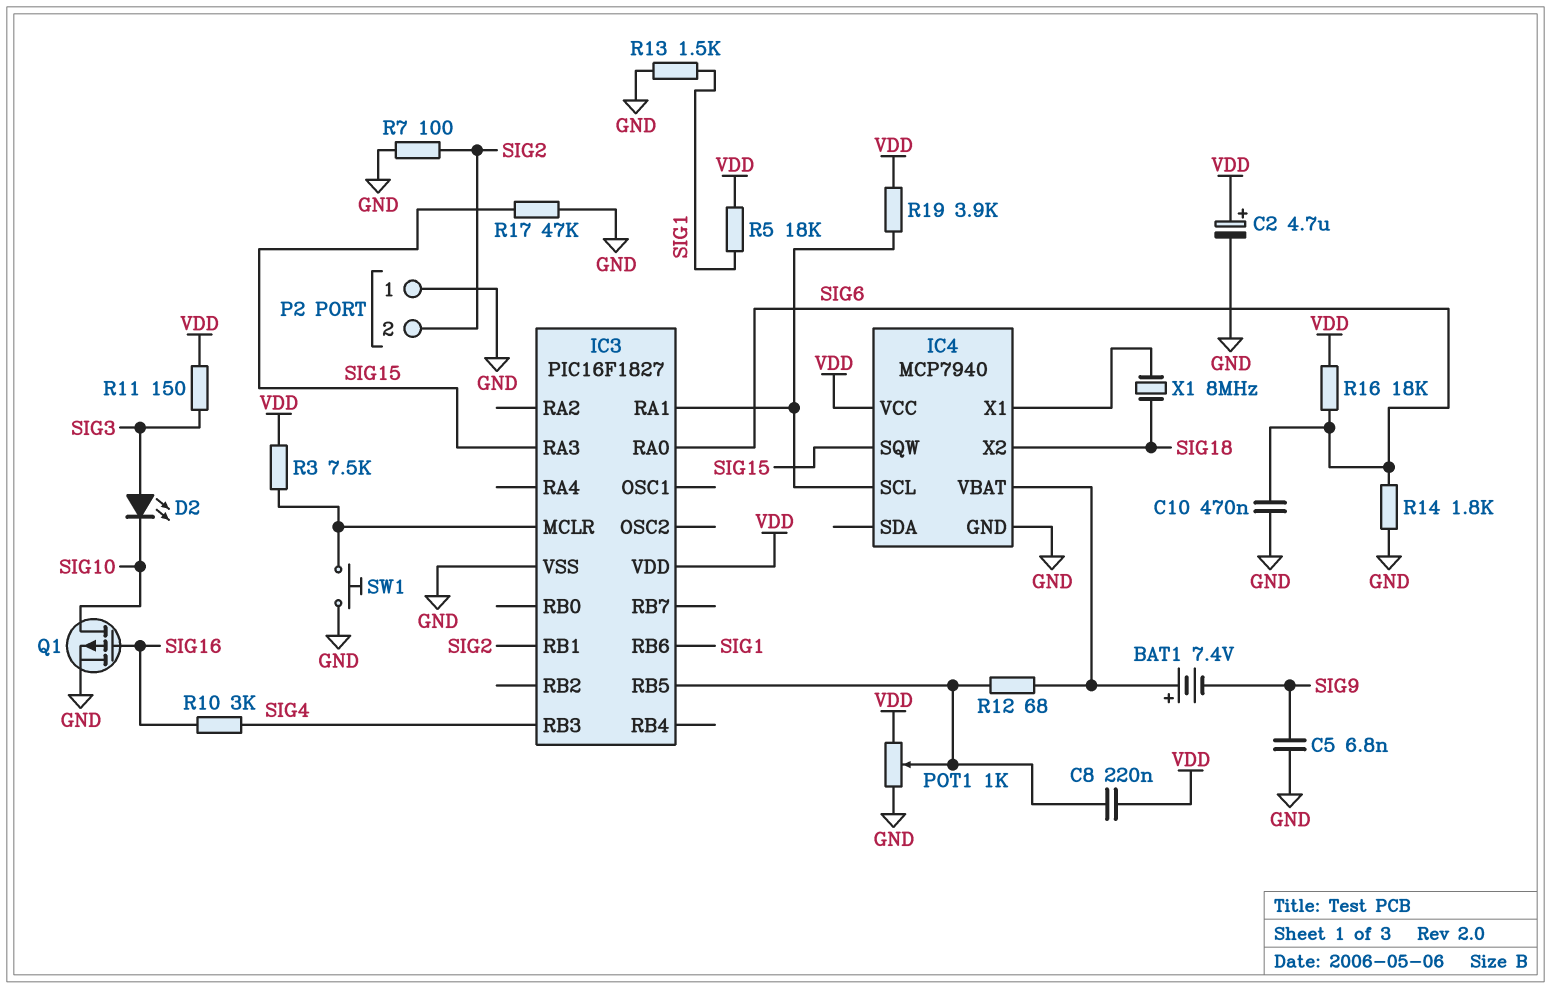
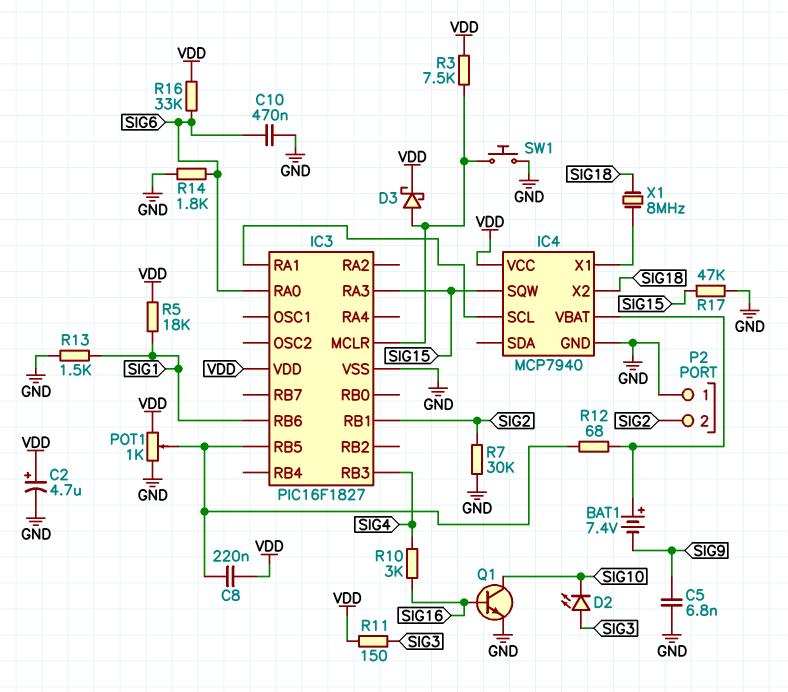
D3: none -> schottky (A IC3/MCLR, K VDD)
Q1: PMOS (G SIG16, D SIG10, S GND) -> NPN (B SIG16, C SIG10, E GND)
R7: 100 (GND, SIG2) -> 30k (GND, SIG2)
R16: 18k (SIG6, VDD) -> 33k (SIG6, VDD)
R19: 3.9k (IC3/RA1, VDD) -> none

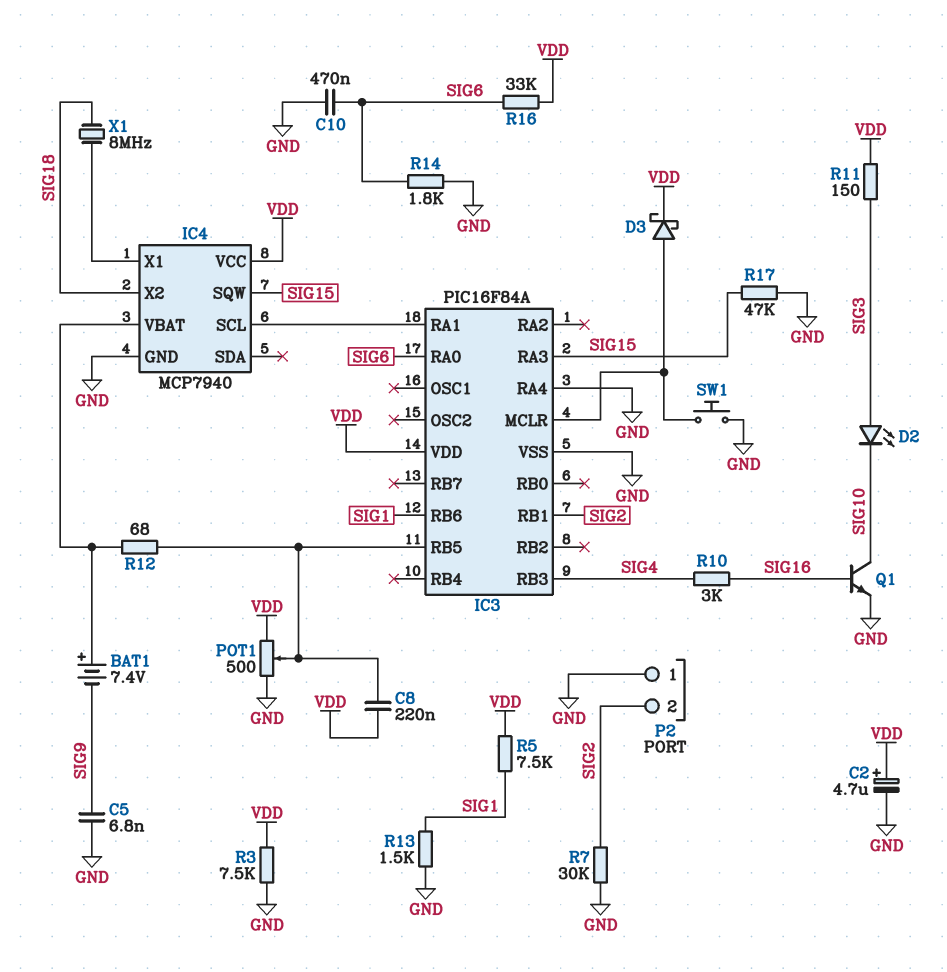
IC3: PIC16F1827 -> PIC16F84A
IC3 pin RA4: none -> GND
POT1: 1k (GND, VDD, wiper IC3/RB5) -> 500 (GND, VDD, wiper IC3/RB5)
R3: 7.5k (IC3/MCLR, VDD) -> 7.5k (GND, VDD)
R5: 18k (SIG1, VDD) -> 7.5k (SIG1, VDD)

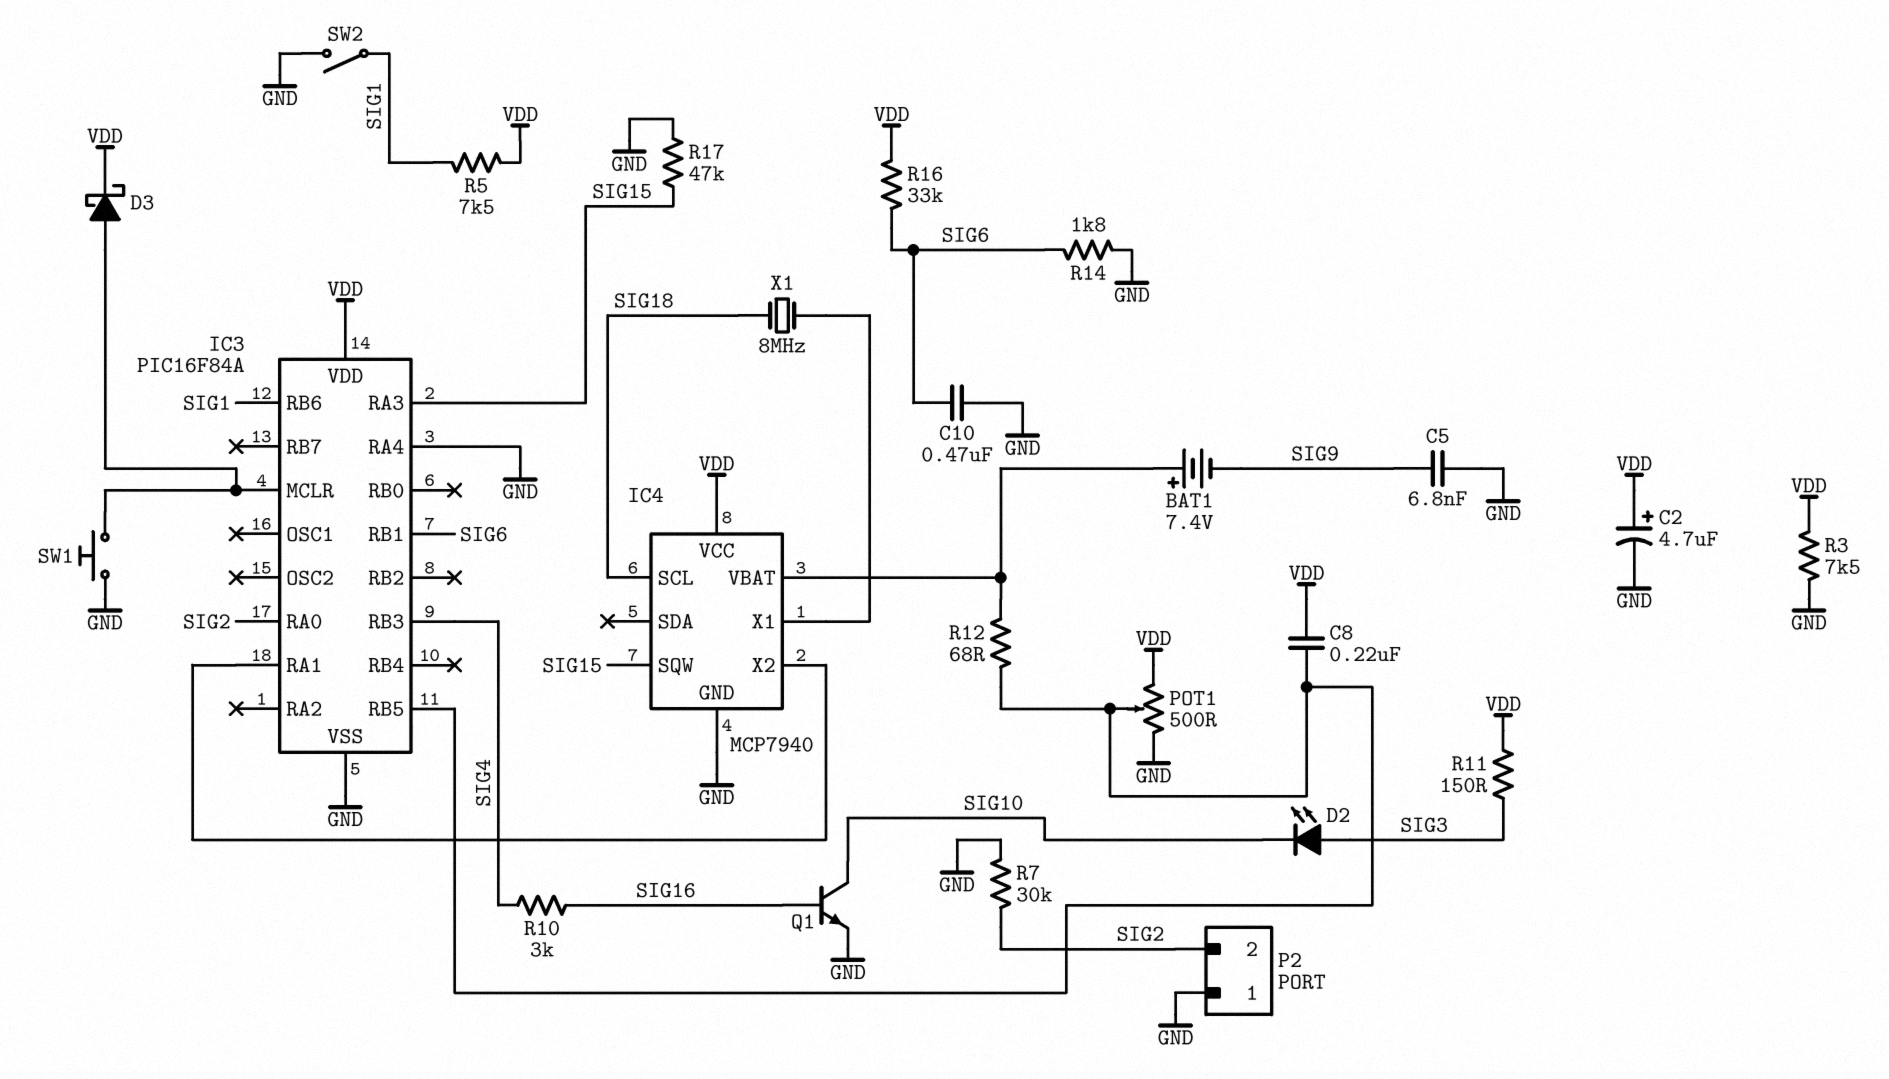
IC3 pin RA0: SIG6 -> SIG2
IC3 pin RB1: SIG2 -> SIG6
IC4 pin SCL: IC3/RA1 -> SIG18
IC4 pin X2: SIG18 -> IC3/RA1
R13: 1.5k (GND, SIG1) -> none
SW2: none -> switch (GND, SIG1)

